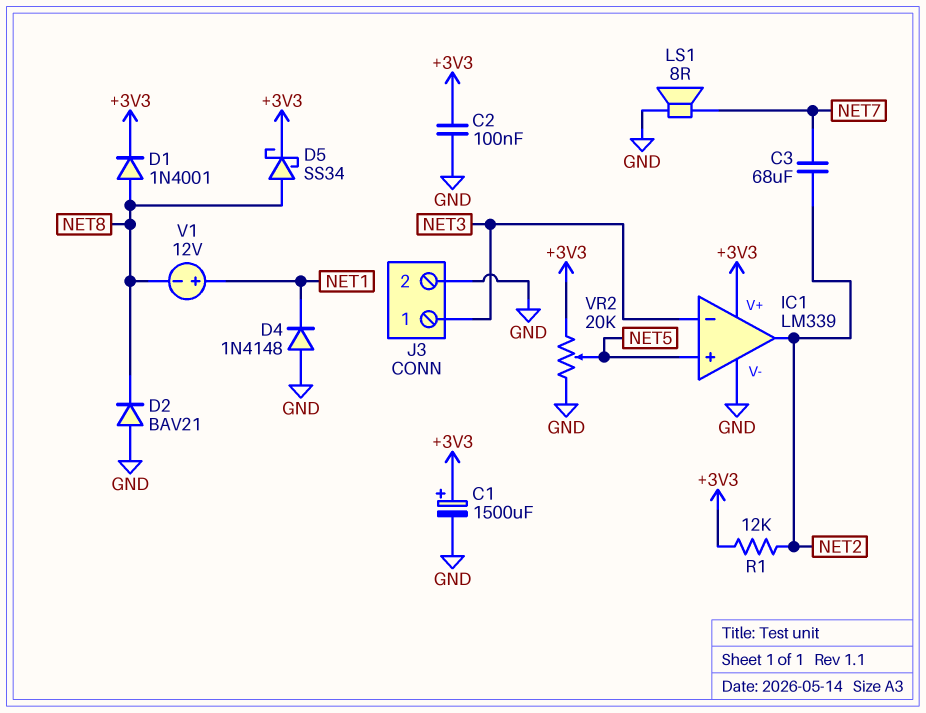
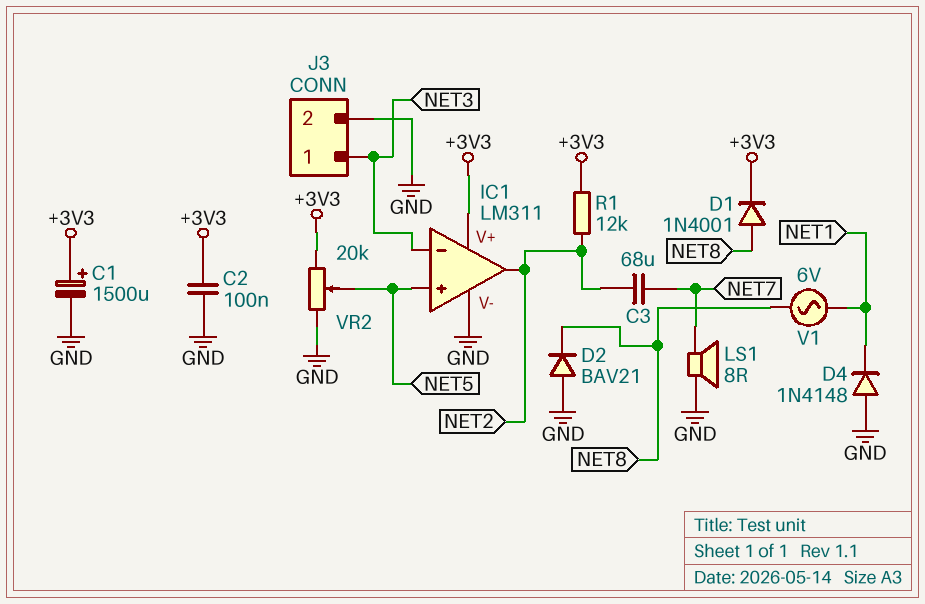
D5: schottky SS34 (A NET8, K +3V3) -> none
IC1: LM339 -> LM311
V1: 12V (plus NET1, minus NET8) -> AC 6V (NET1, NET8)

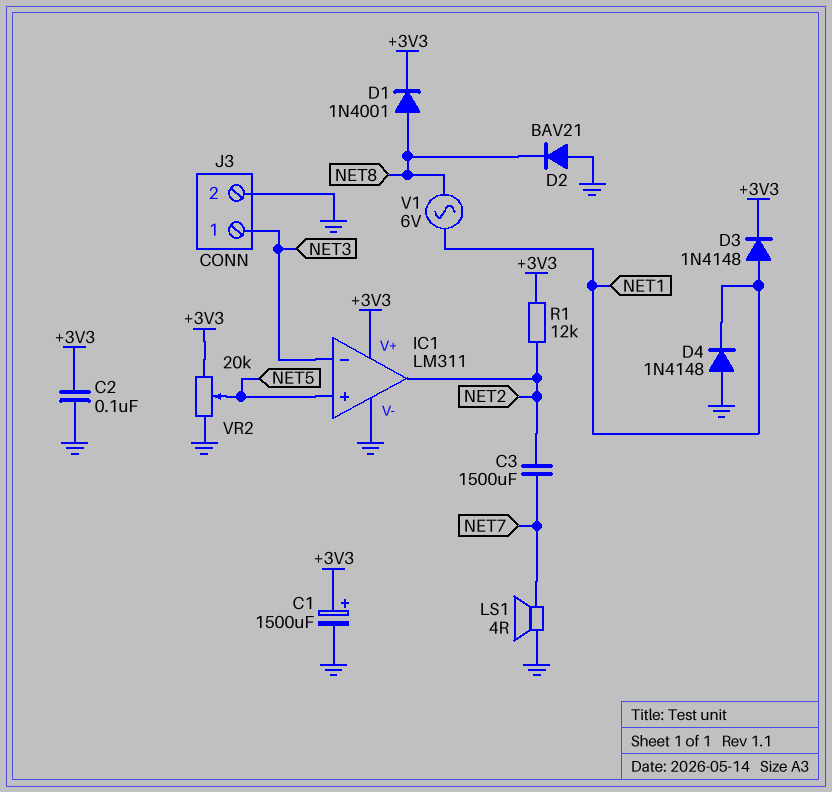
C3: 68uF (NET2, NET7) -> 1500uF (NET2, NET7)
D3: none -> diode 1N4148 (A NET1, K +3V3)
LS1: speaker 8R (GND, NET7) -> speaker 4R (GND, NET7)

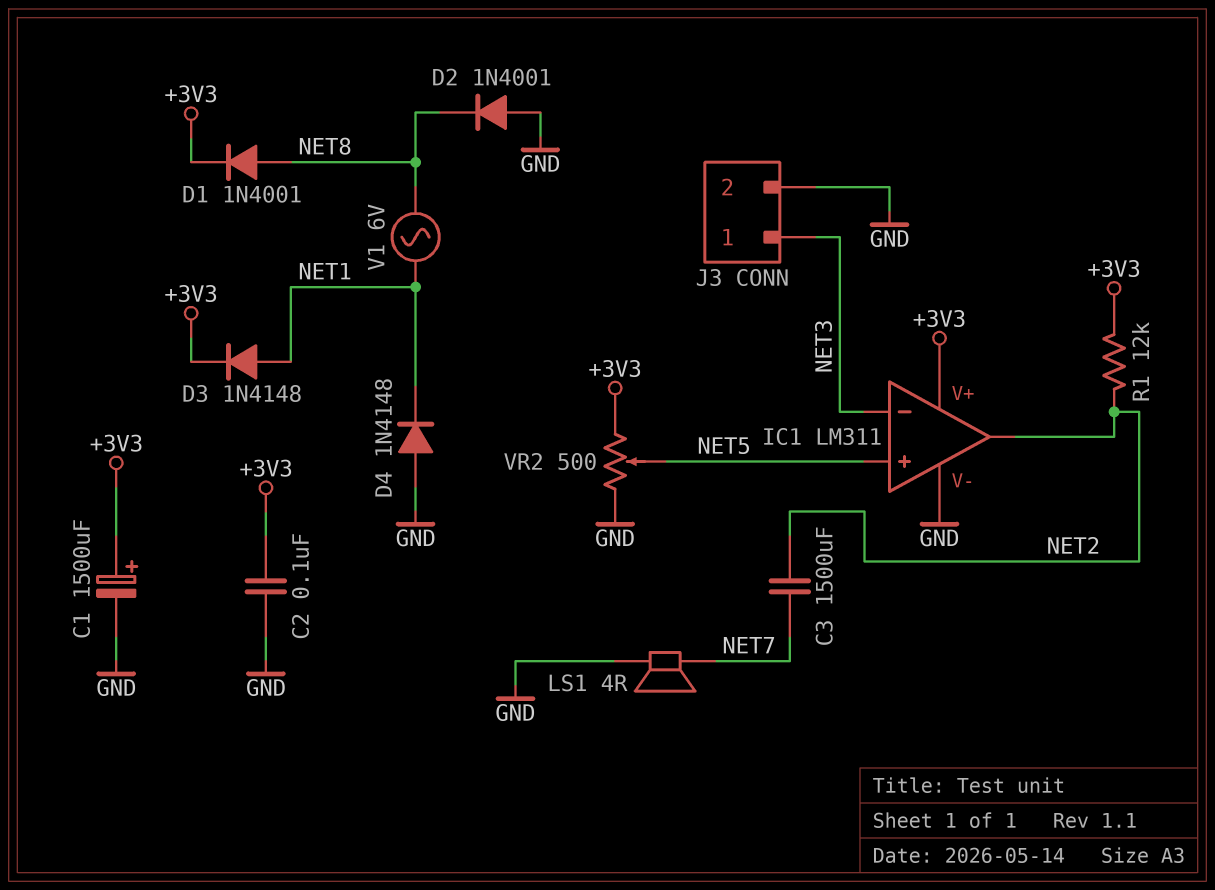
D2: diode BAV21 (A GND, K NET8) -> diode 1N4001 (A GND, K NET8)
VR2: 20k (+3V3, GND, wiper NET5) -> 500 (+3V3, GND, wiper NET5)

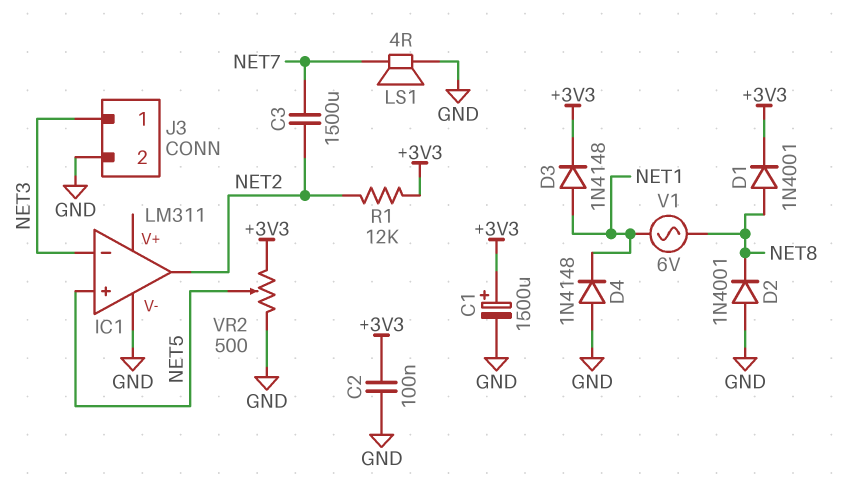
IC1 pin V+: +3V3 -> none

